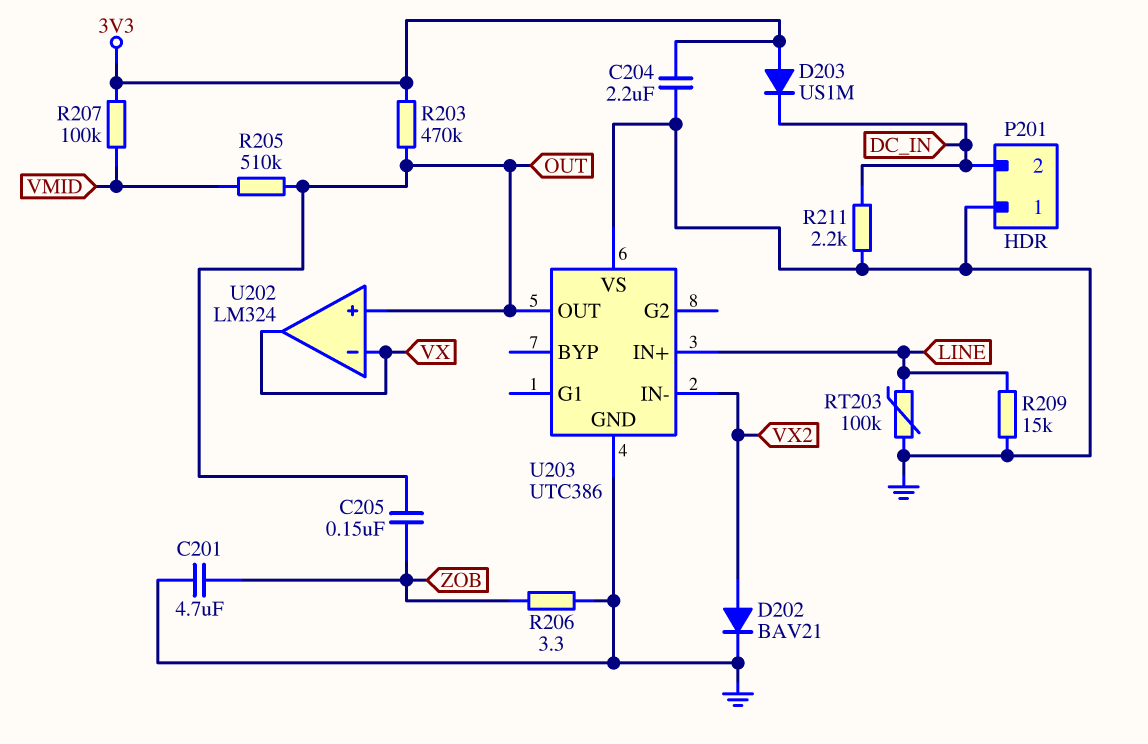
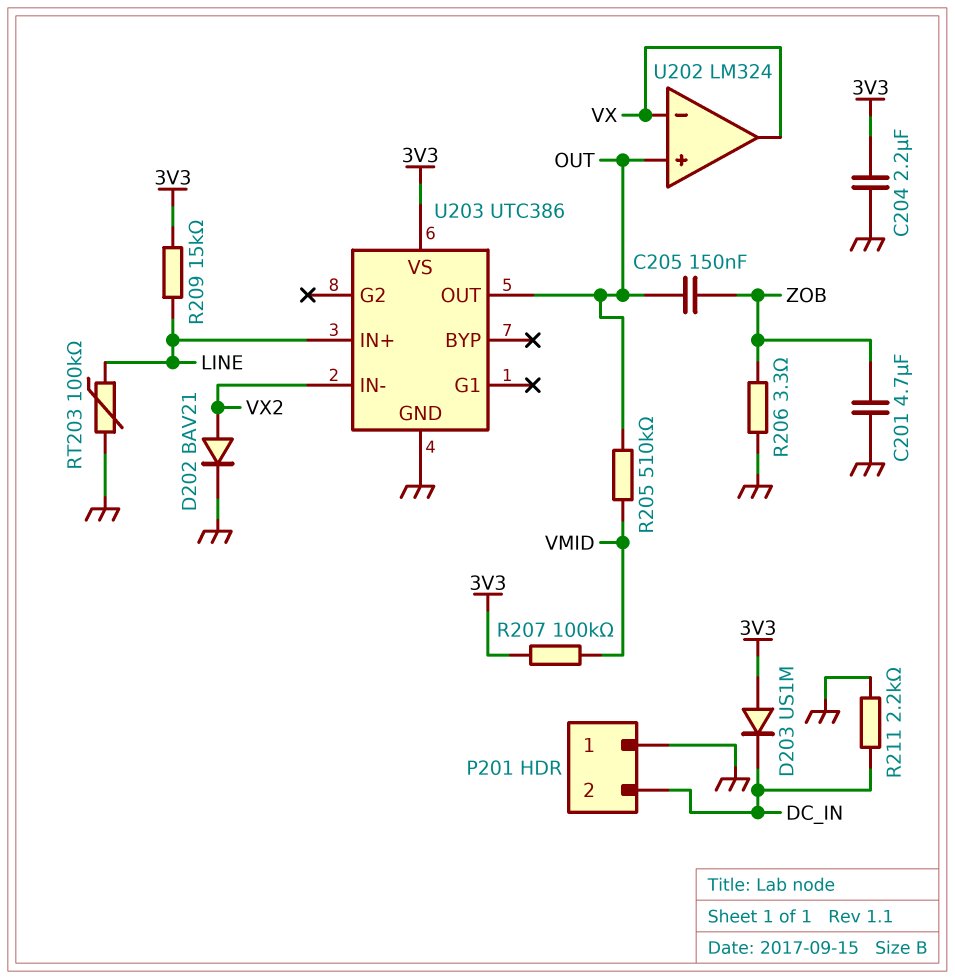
R203: 470k (3V3, OUT) -> none
R209: 15k (GND, LINE) -> 15k (3V3, LINE)
U203 pin VS: GND -> 3V3

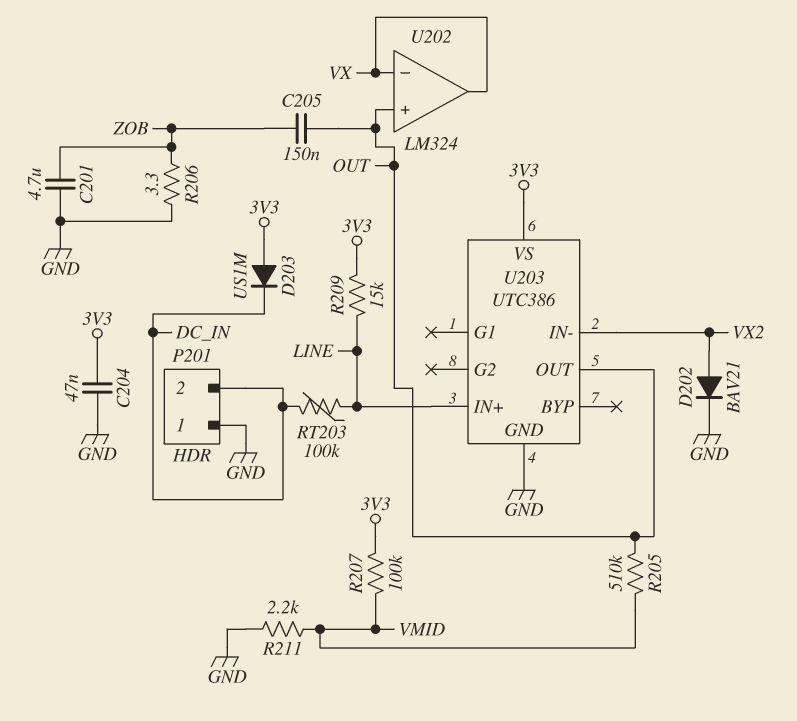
C204: 2.2uF (3V3, GND) -> 47nF (3V3, GND)
R211: 2.2k (DC_IN, GND) -> 2.2k (GND, VMID)
RT203: 100k (GND, LINE) -> 100k (DC_IN, LINE)

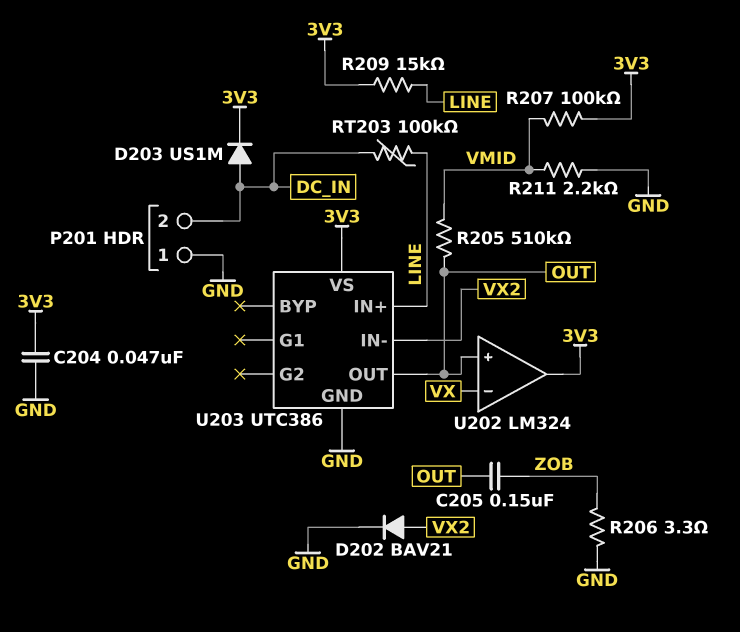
C201: 4.7uF (GND, ZOB) -> none
D203: diode US1M (A 3V3, K DC_IN) -> diode US1M (A DC_IN, K 3V3)
U202 pin out: VX -> 3V3

